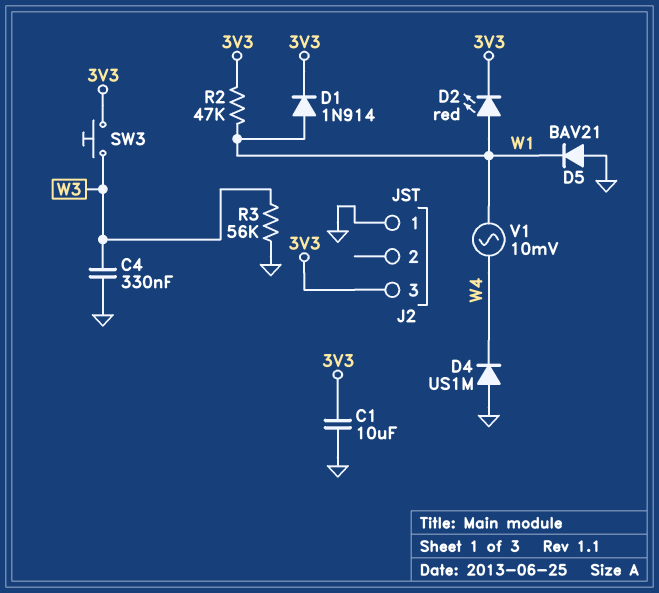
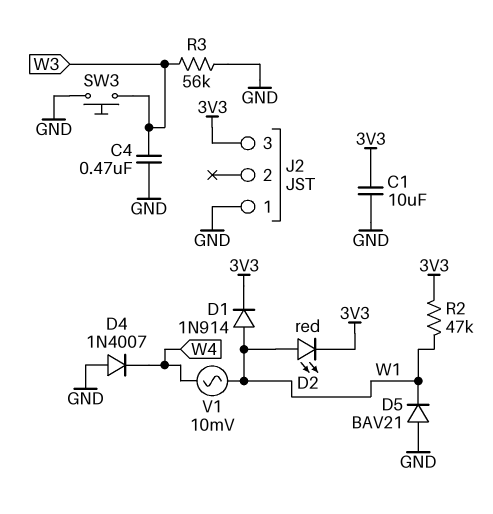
C4: 330nF (GND, W3) -> 470nF (GND, W3)
D4: diode US1M (A GND, K W4) -> diode 1N4007 (A GND, K W4)
SW3: button (3V3, W3) -> button (GND, W3)

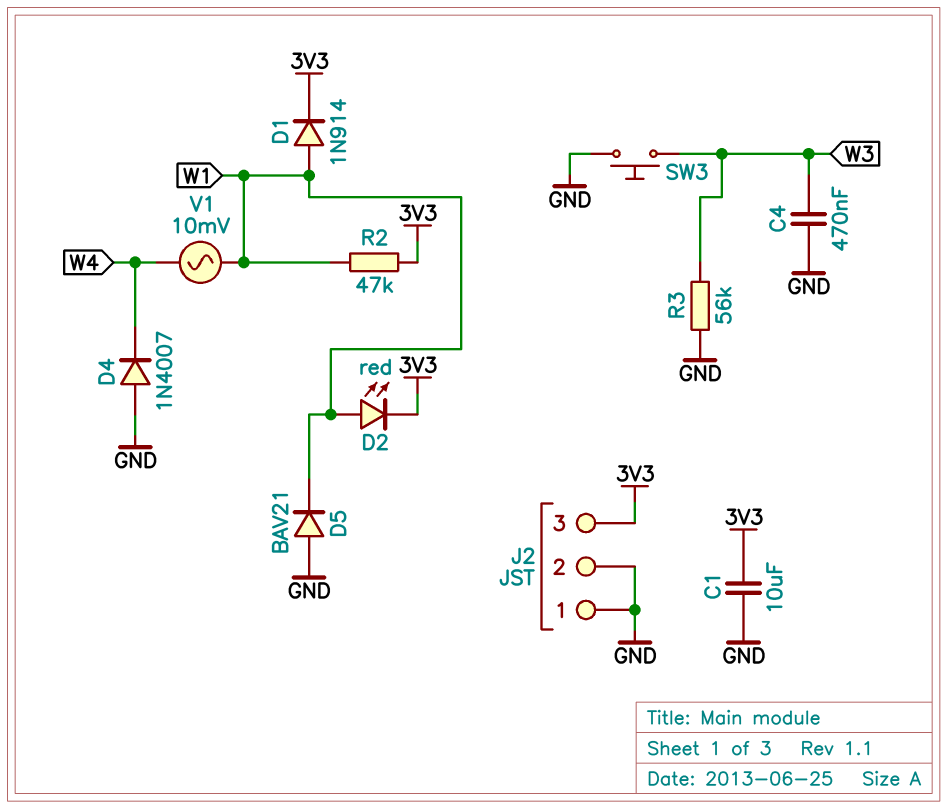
J2 pin 2: none -> GND

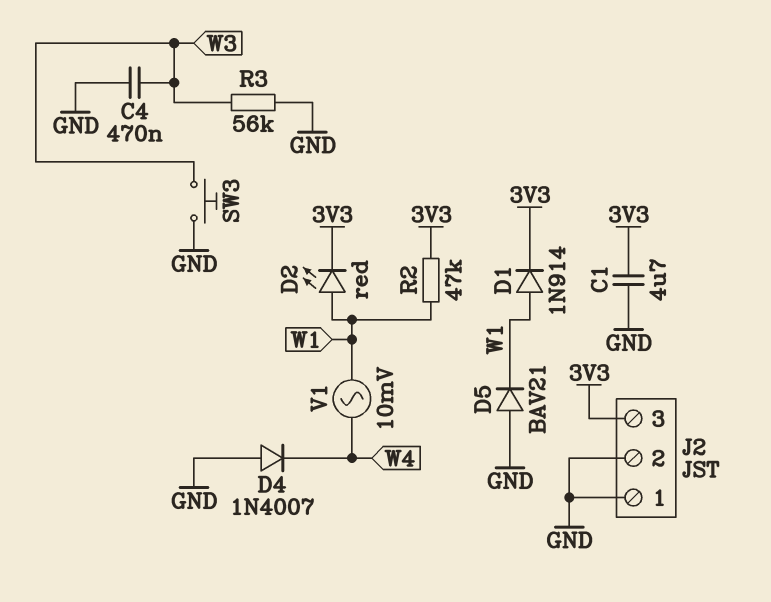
C1: 10uF (3V3, GND) -> 4.7uF (3V3, GND)

